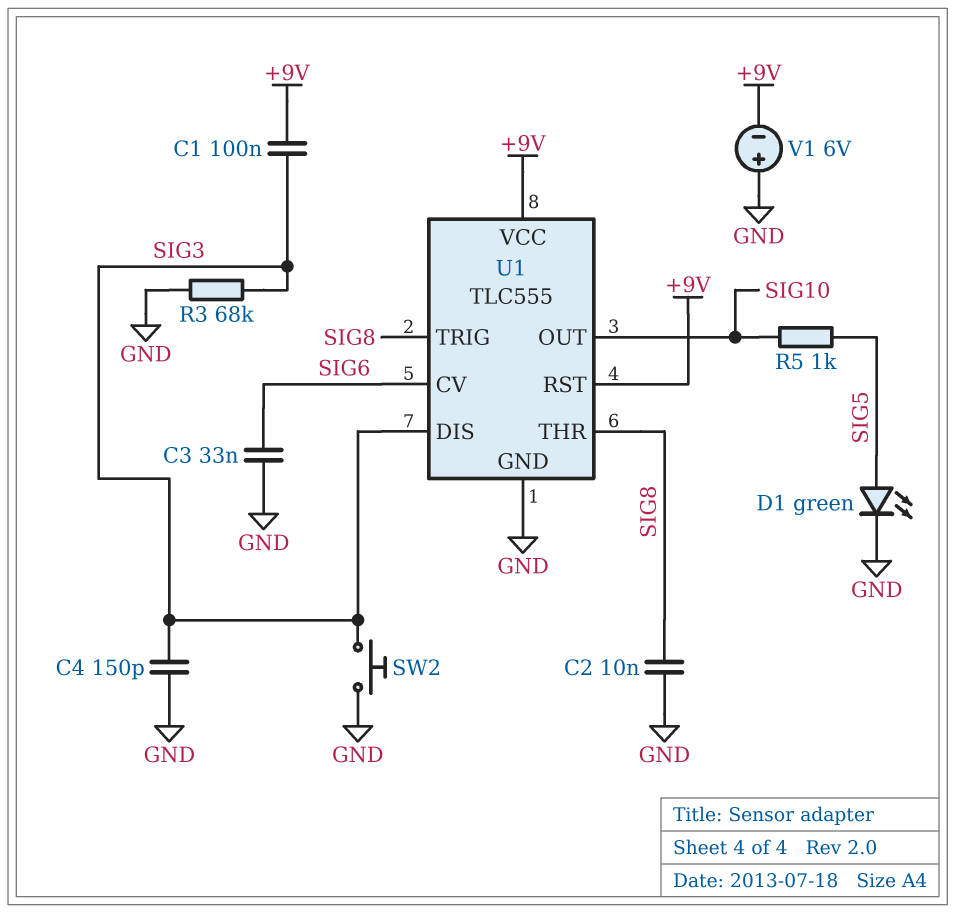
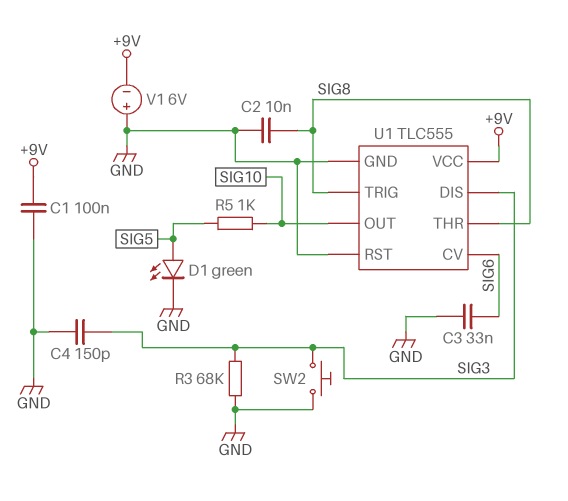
C1: 100nF (+9V, SIG3) -> 100nF (+9V, GND)
U1 pin RST: +9V -> GND

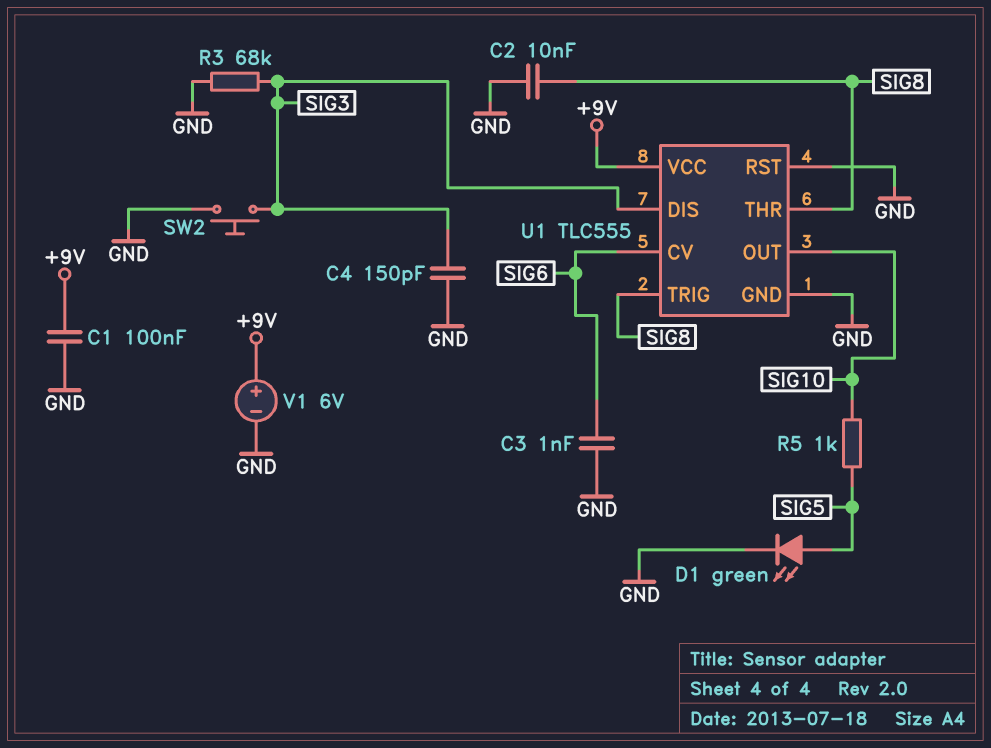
C3: 33nF (GND, SIG6) -> 1nF (GND, SIG6)
V1: 6V (plus GND, minus +9V) -> 6V (plus +9V, minus GND)

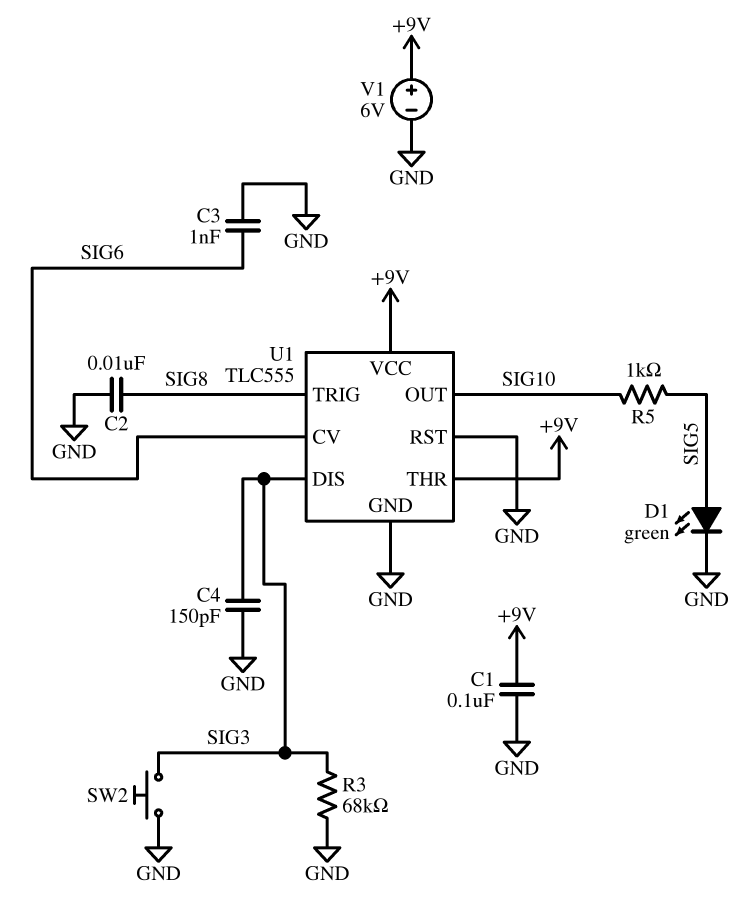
U1 pin THR: SIG8 -> +9V

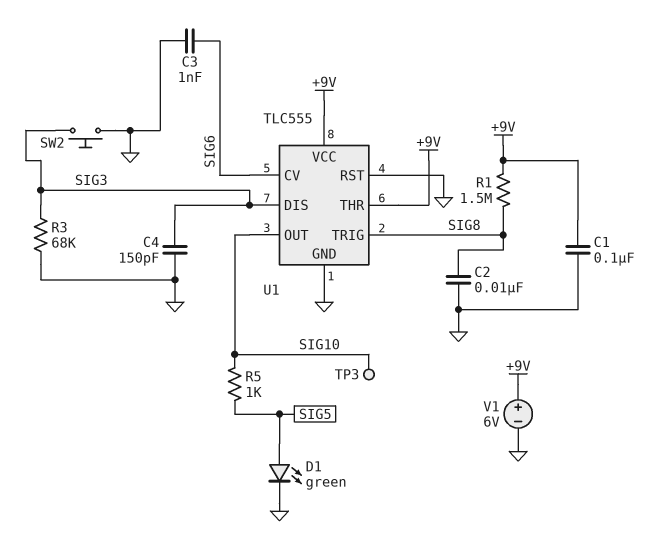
R1: none -> 1.5M (+9V, SIG8)
TP3: none -> test point (SIG10)

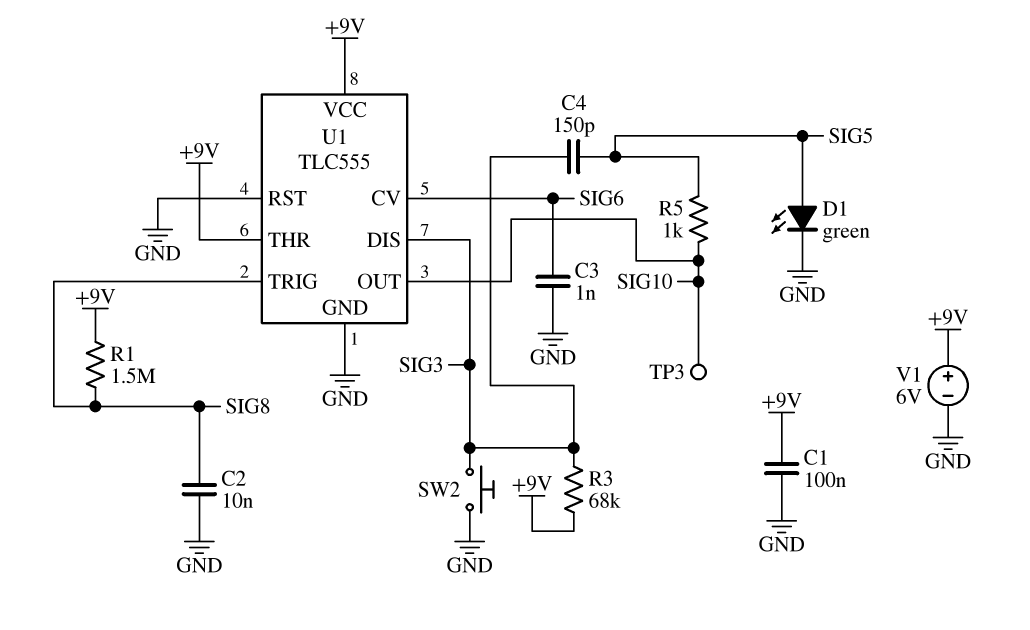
C4: 150pF (GND, SIG3) -> 150pF (SIG3, SIG5)
R3: 68k (GND, SIG3) -> 68k (+9V, SIG3)

